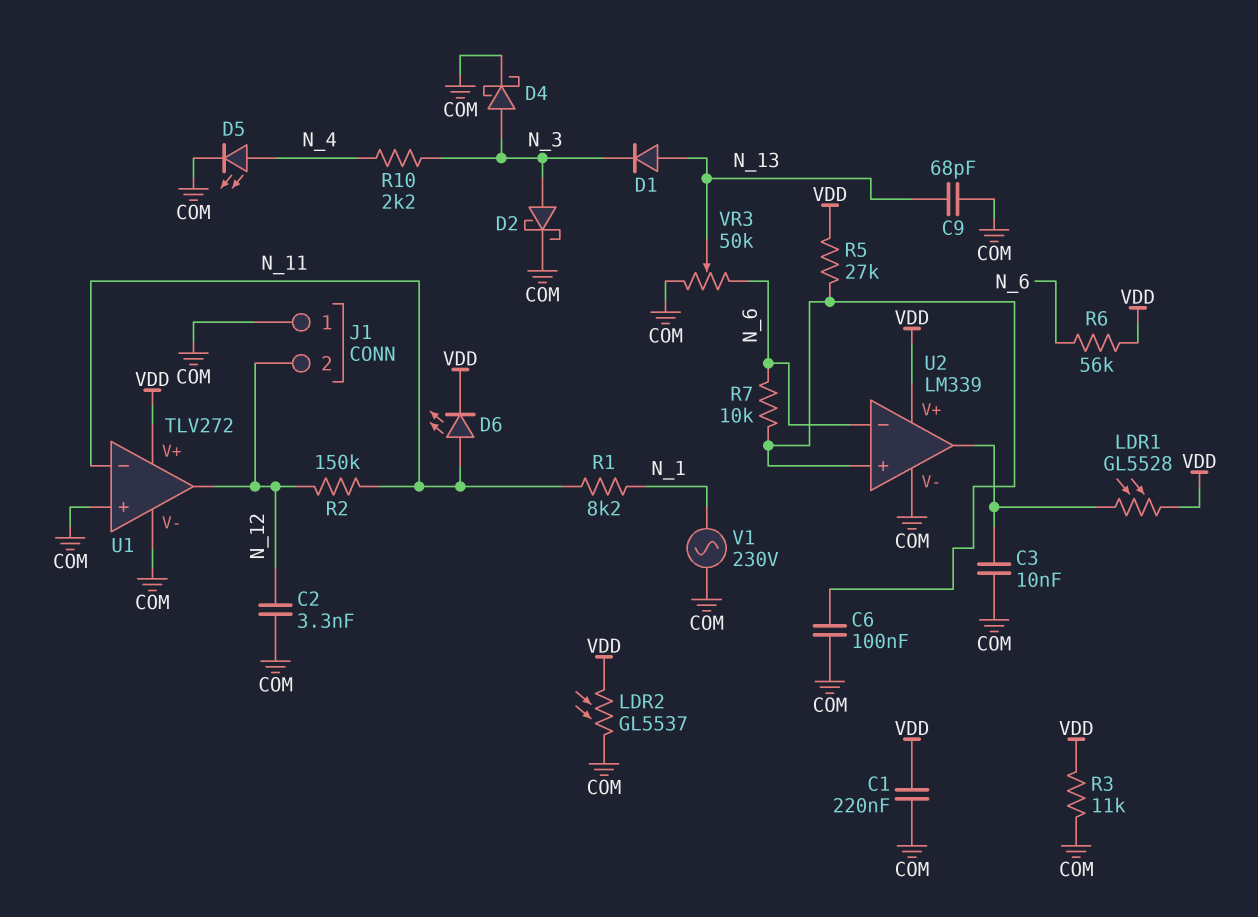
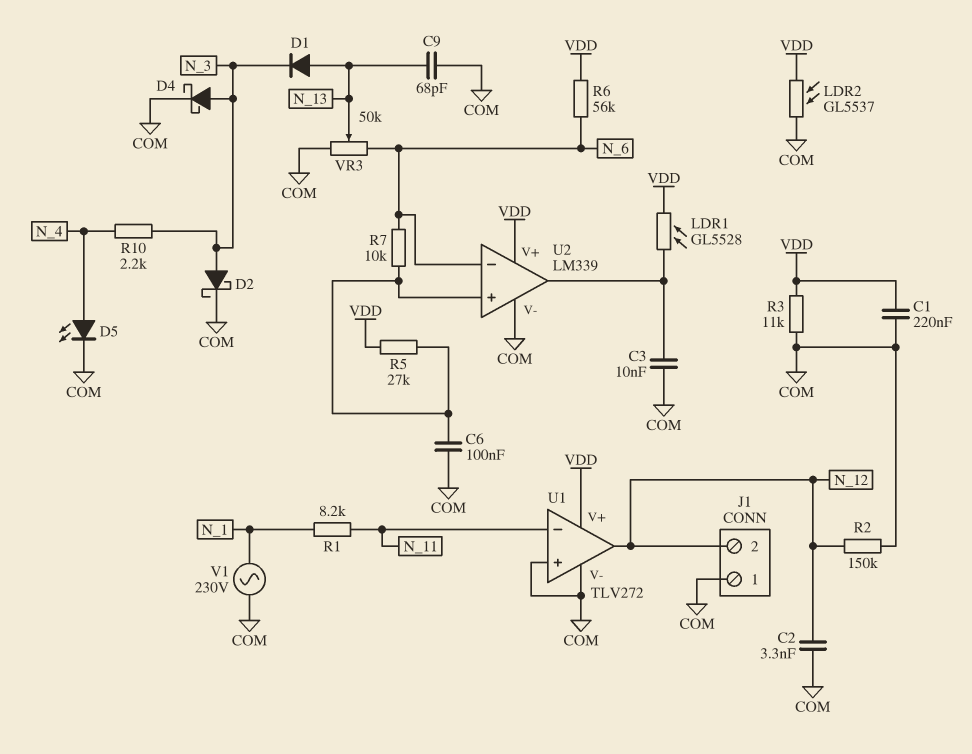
D6: LED (A N_11, K VDD) -> none
R2: 150k (N_11, N_12) -> 150k (COM, N_12)

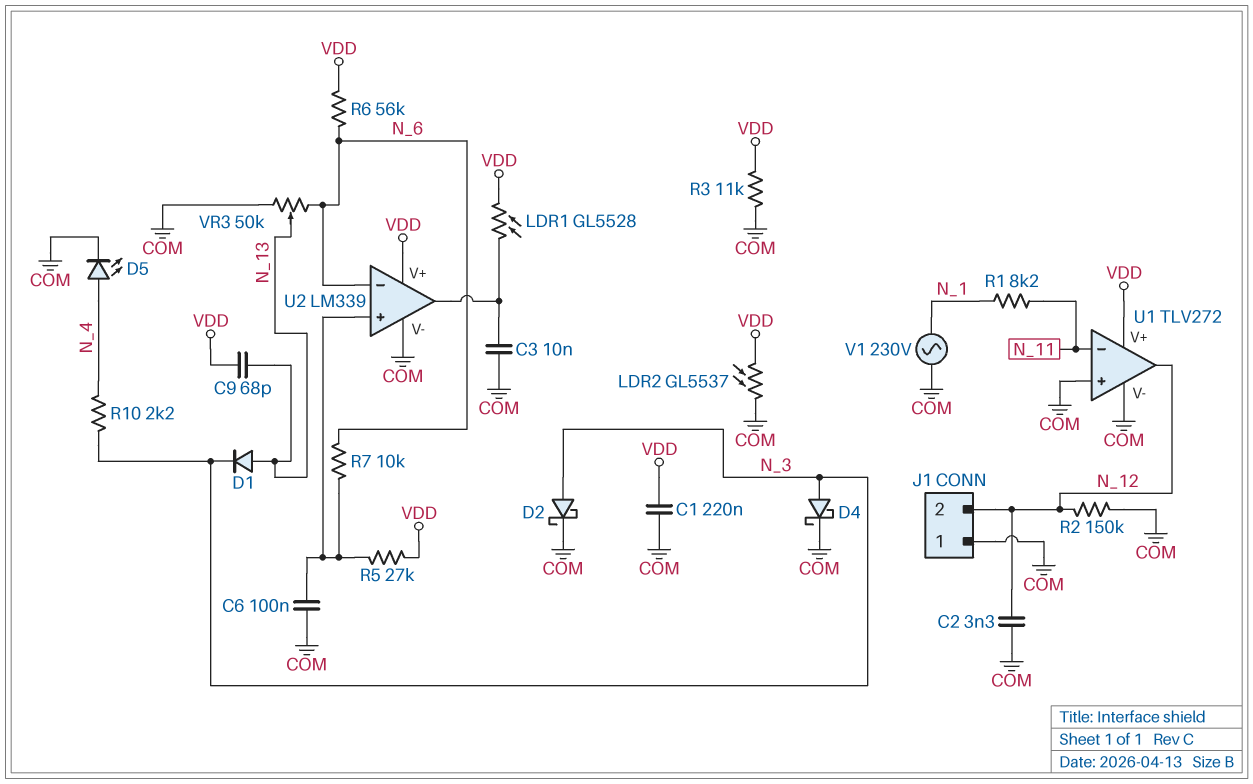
C9: 68pF (COM, N_13) -> 68pF (N_13, VDD)

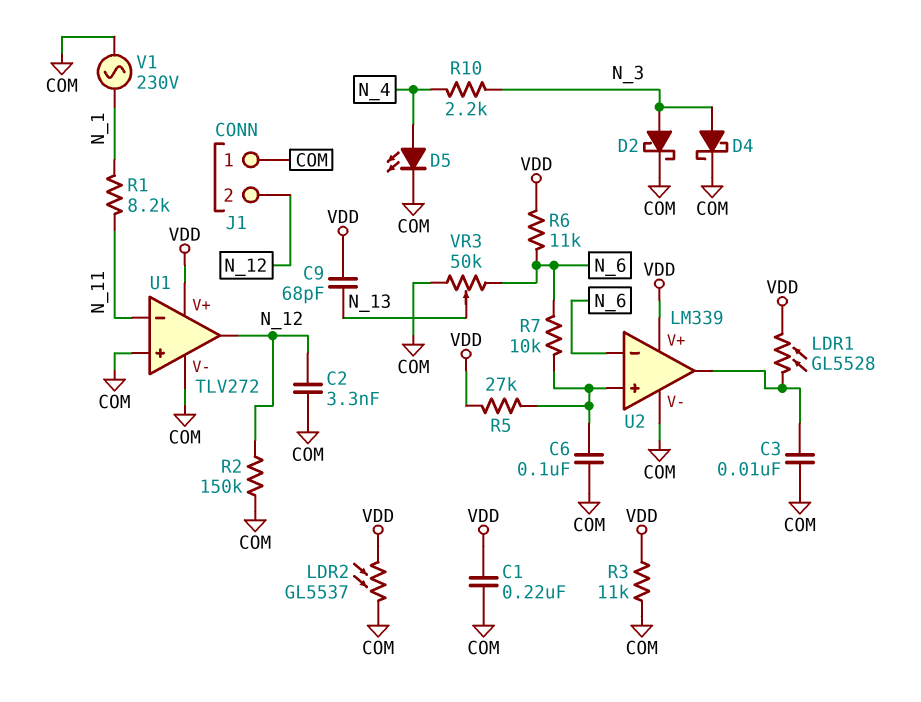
D1: diode (A N_13, K N_3) -> none
R6: 56k (N_6, VDD) -> 11k (N_6, VDD)

